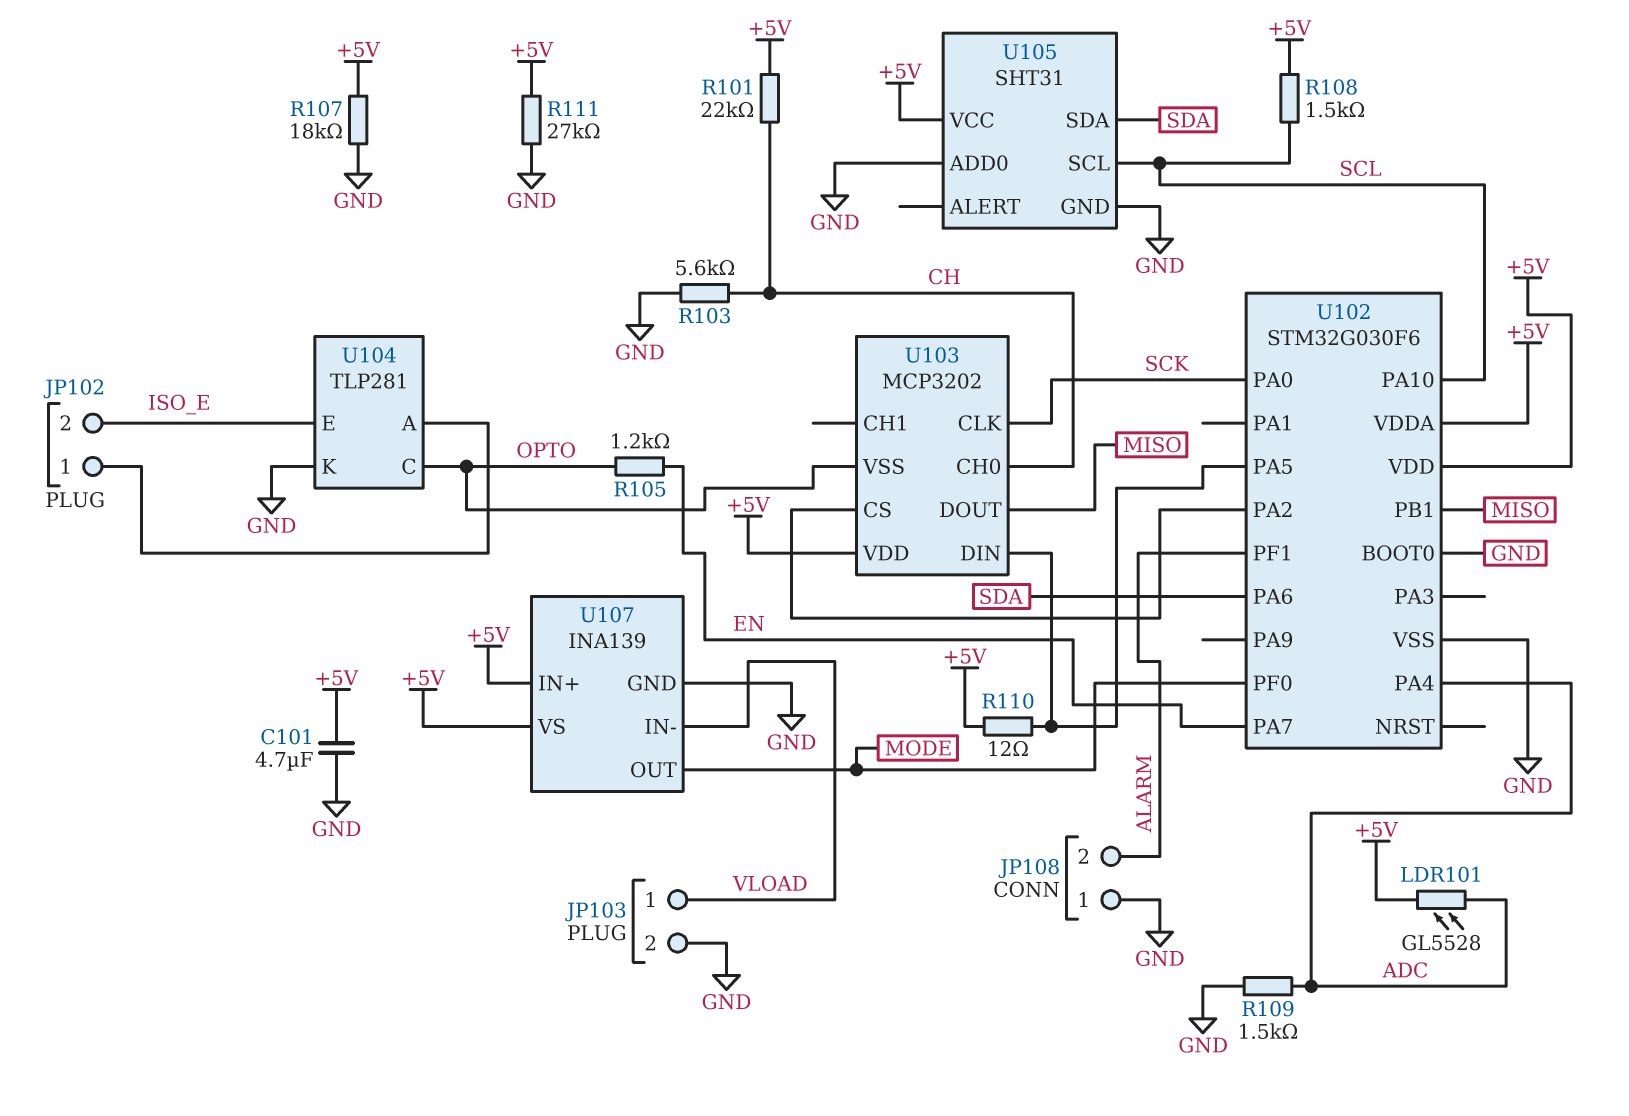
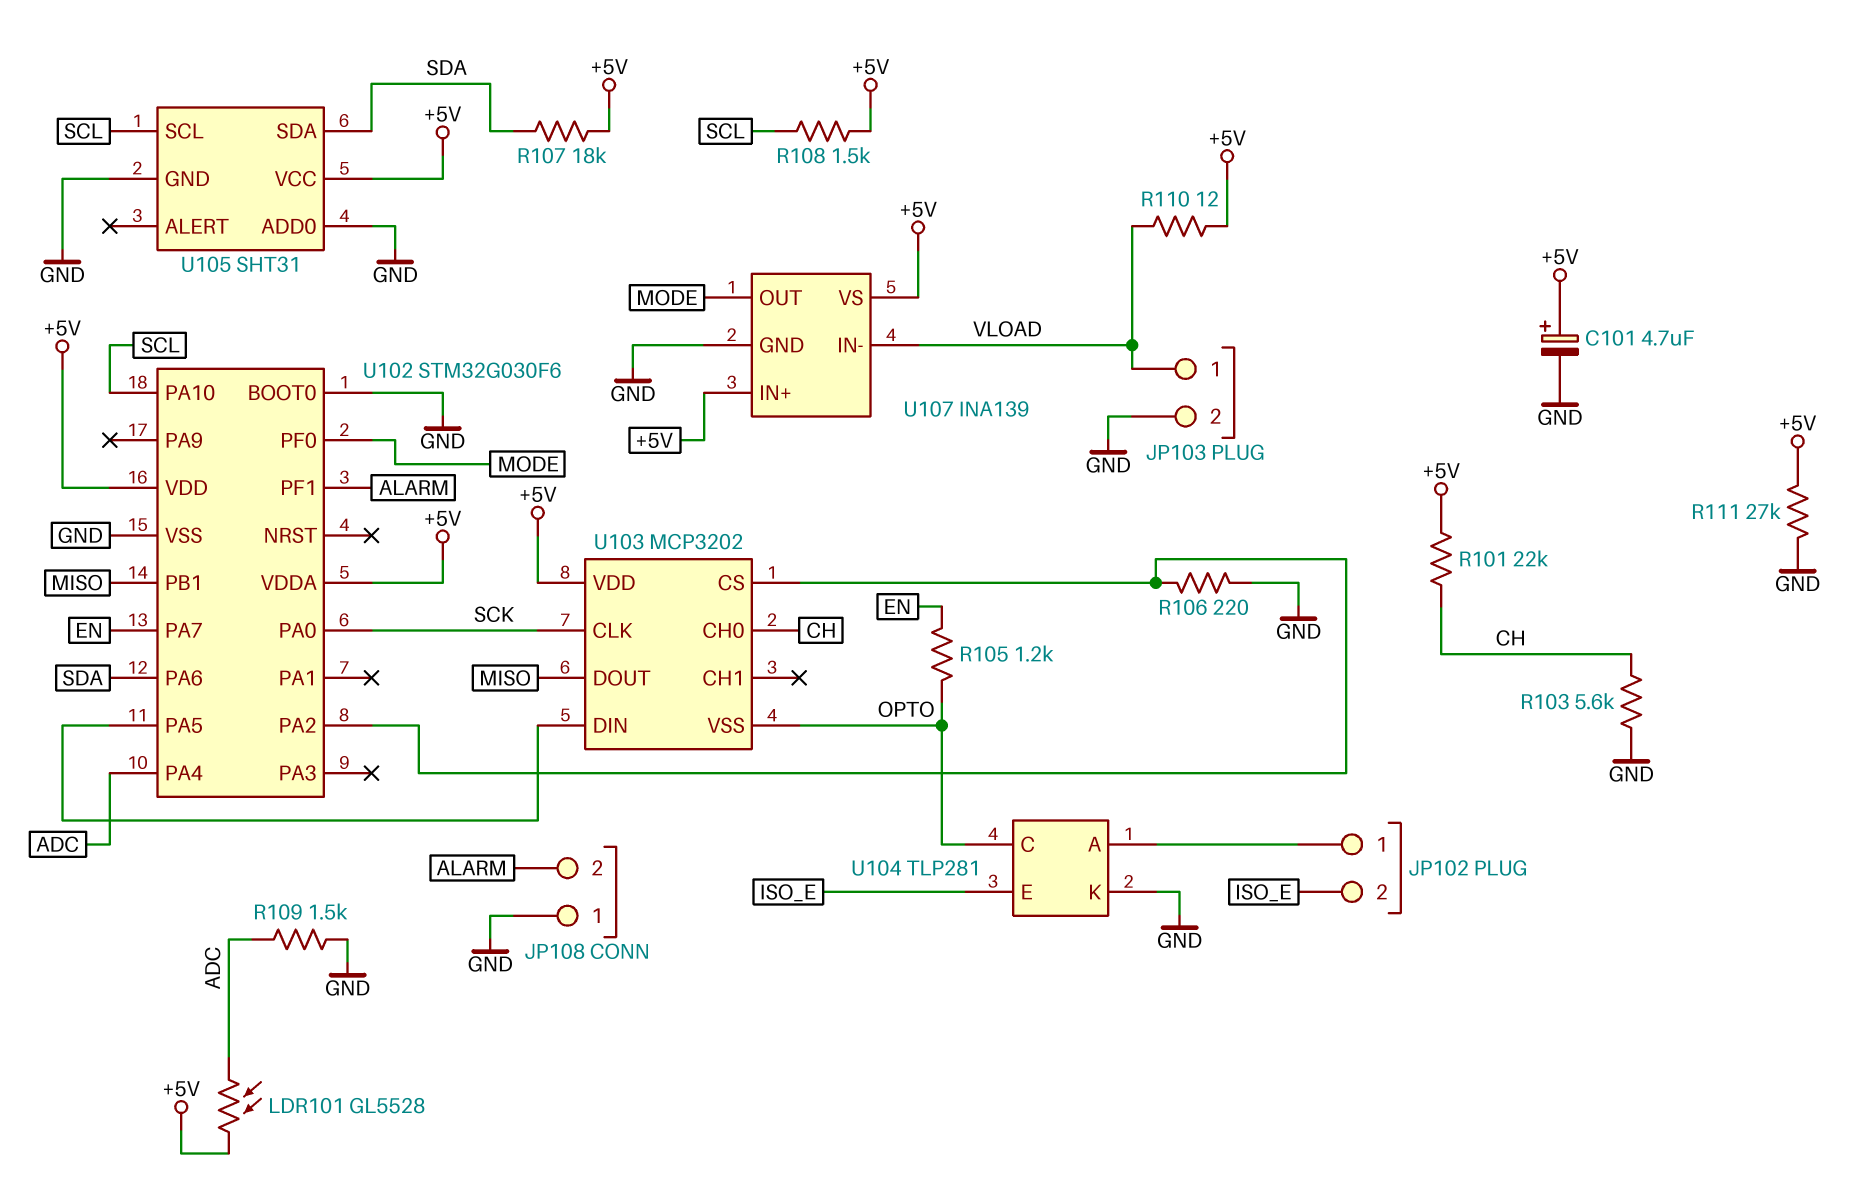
C101: 4.7uF (+5V, GND) -> 4.7uF (plus +5V, minus GND)
R106: none -> 220 (GND, U102/PA2)
R107: 18k (+5V, GND) -> 18k (+5V, SDA)
R110: 12 (+5V, U102/PA5) -> 12 (+5V, VLOAD)

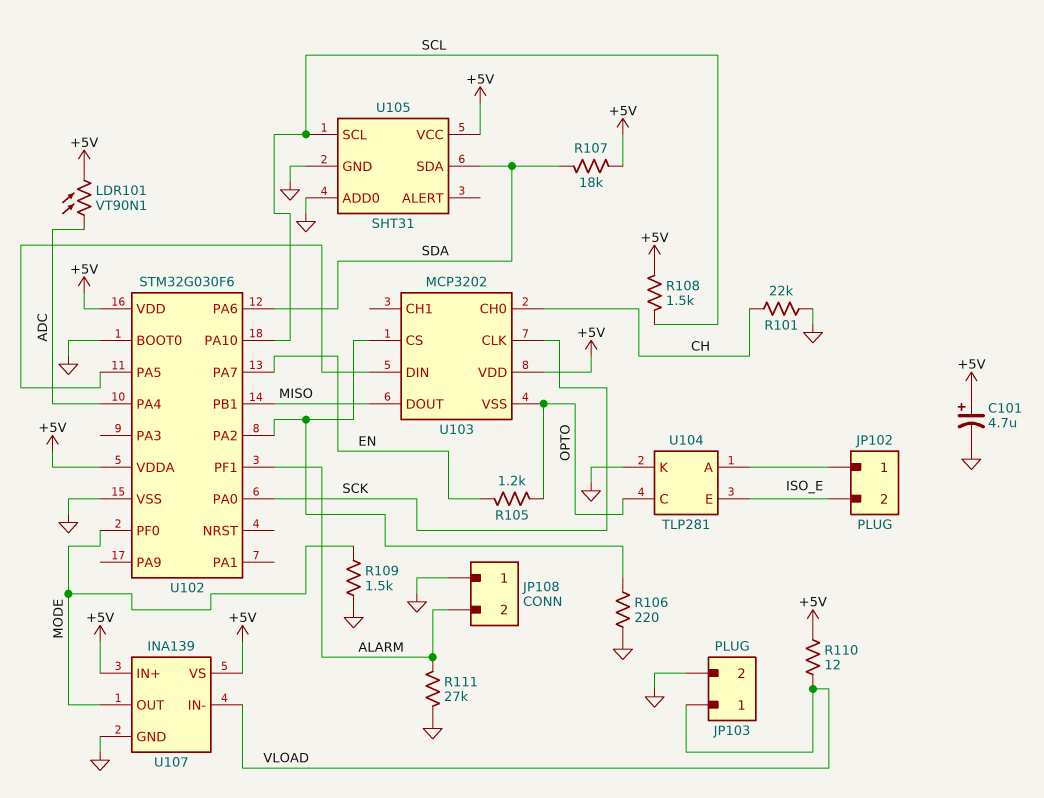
LDR101: GL5528 (+5V, ADC) -> VT90N1 (+5V, ADC)
R101: 22k (+5V, CH) -> 22k (CH, GND)
R103: 5.6k (CH, GND) -> none
R109: 1.5k (ADC, GND) -> 1.5k (GND, MODE)
R111: 27k (+5V, GND) -> 27k (ALARM, GND)

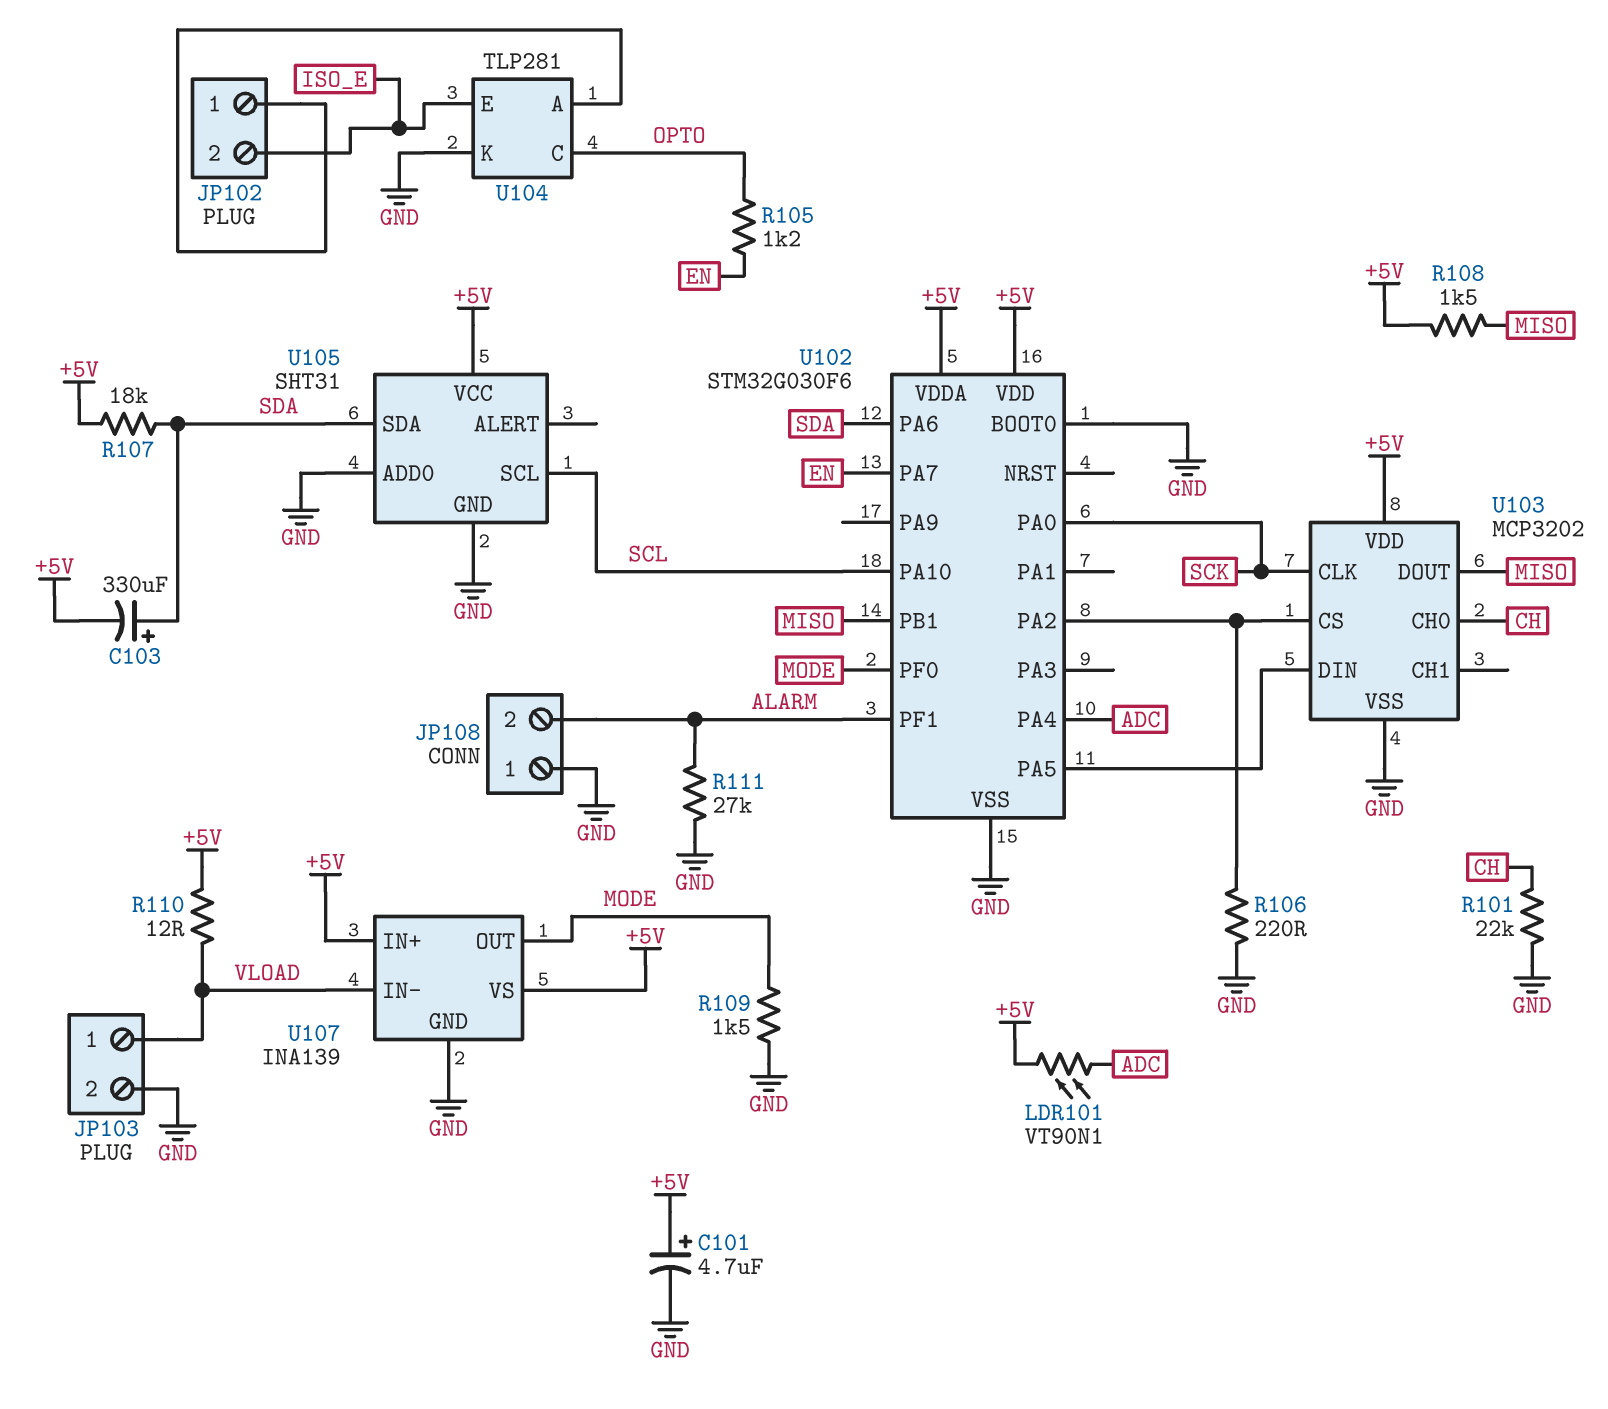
C103: none -> 330uF (plus SDA, minus +5V)
R108: 1.5k (+5V, SCL) -> 1.5k (+5V, MISO)
U103 pin VSS: OPTO -> GND

